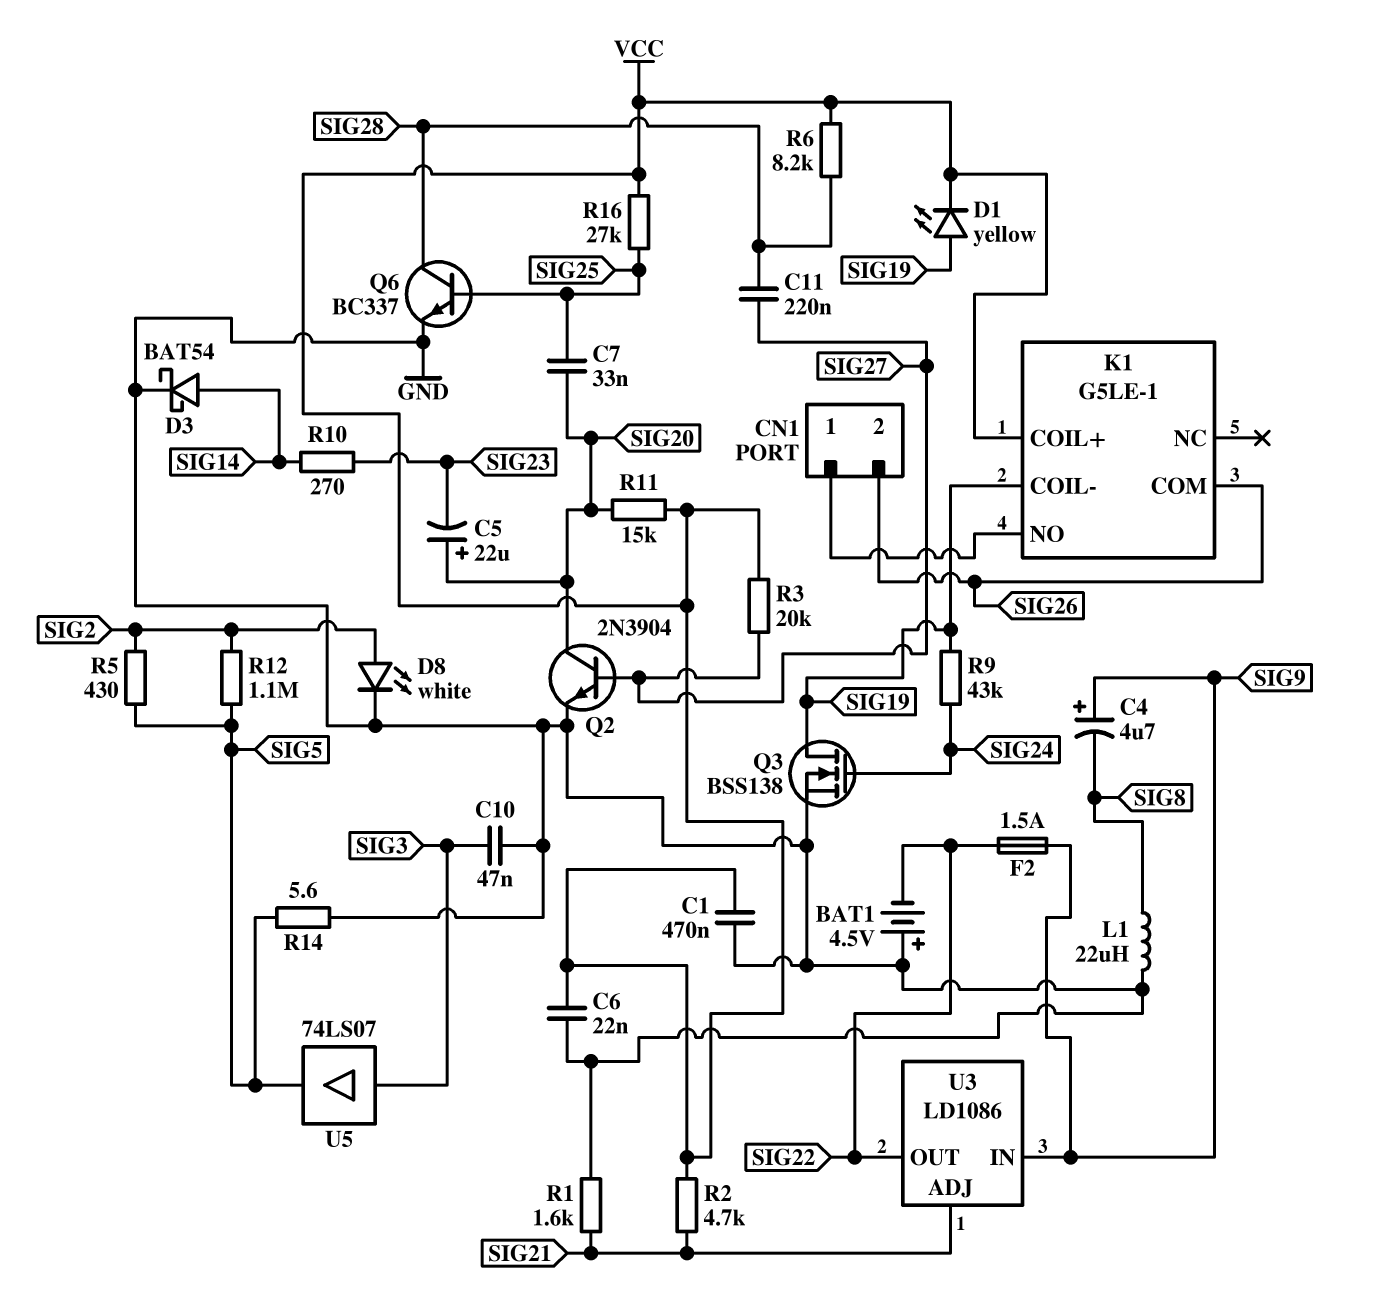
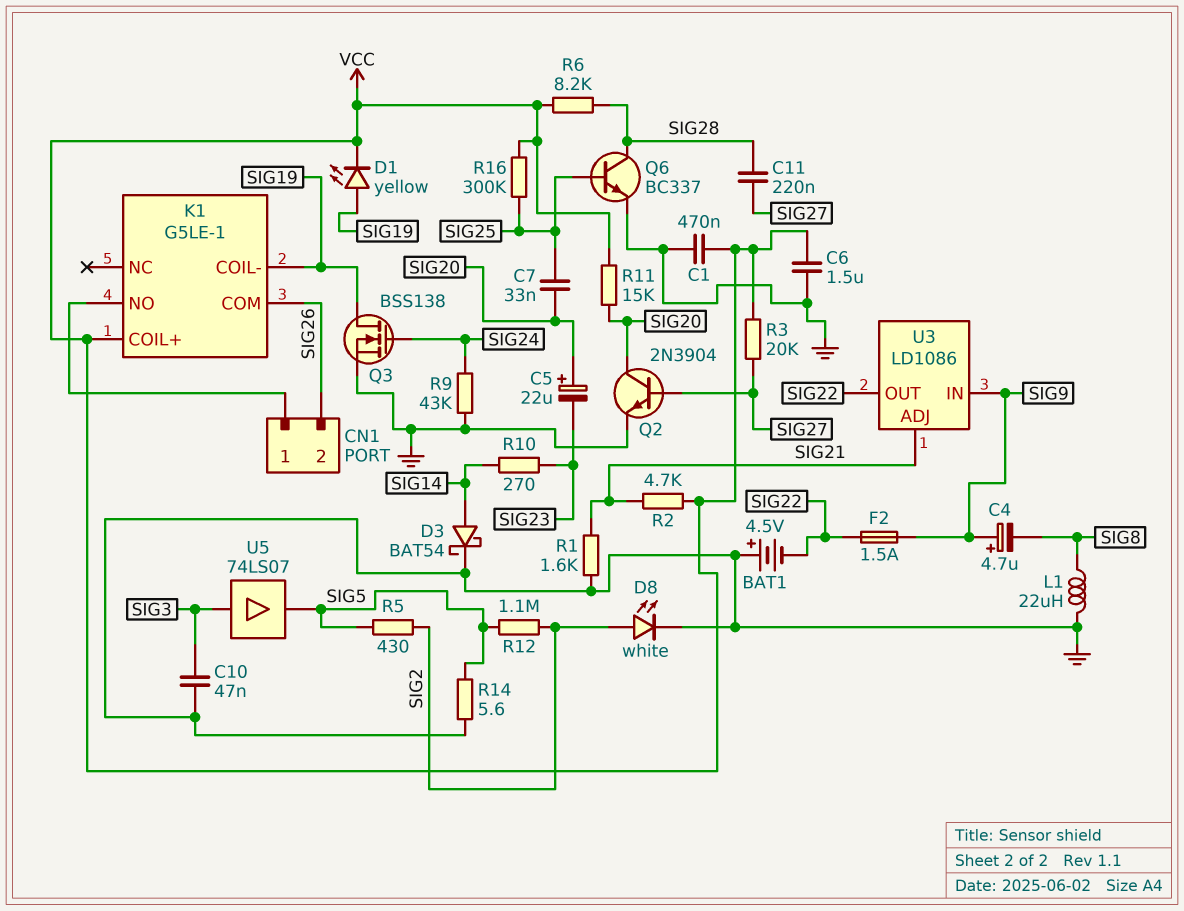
C6: 22nF (GND, VCC) -> 1.5uF (GND, VCC)
R9: 43k (SIG19, SIG24) -> 43k (GND, SIG24)
R16: 27k (SIG25, VCC) -> 300k (SIG25, VCC)

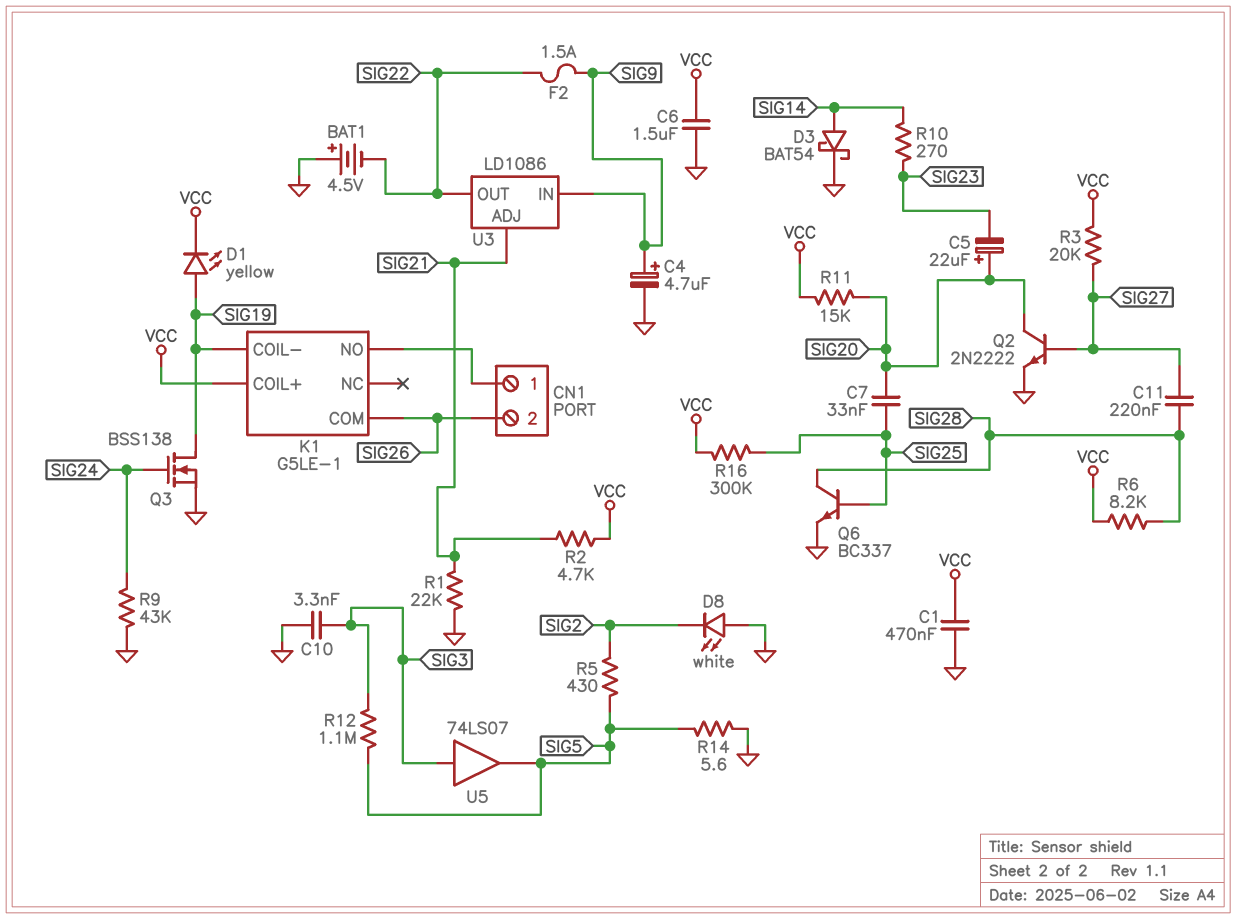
C4: 4.7uF (plus SIG9, minus SIG8) -> 4.7uF (plus SIG9, minus GND)
C10: 47nF (GND, SIG3) -> 3.3nF (GND, SIG3)
D8: LED white (A SIG2, K GND) -> LED white (A GND, K SIG2)
L1: 22uH (GND, SIG8) -> none
Q2: NPN 2N3904 (B SIG27, C SIG20, E GND) -> NPN 2N2222 (B SIG27, C SIG20, E GND)
R1: 1.6k (GND, SIG21) -> 22k (GND, SIG21)
R12: 1.1M (SIG2, SIG5) -> 1.1M (SIG3, SIG5)

